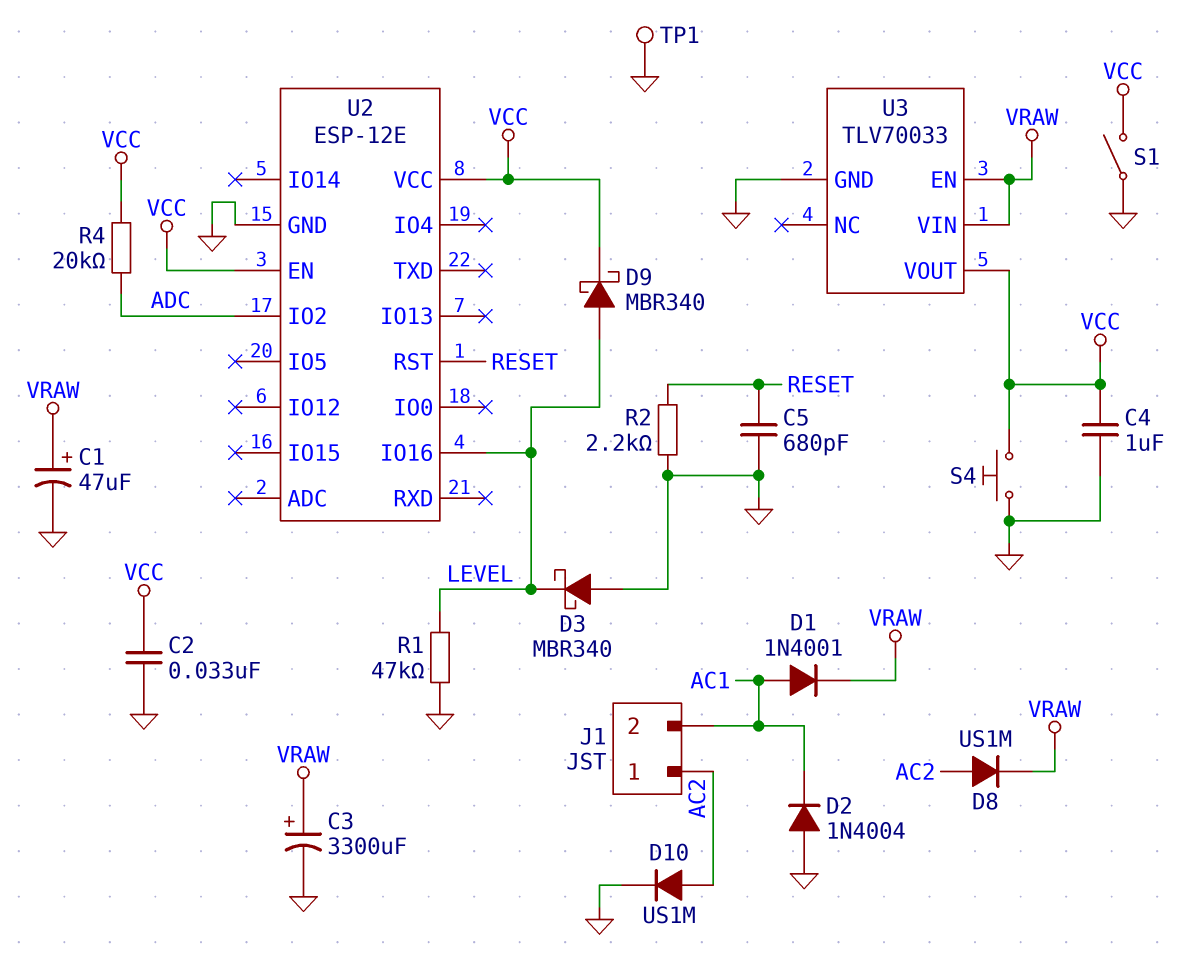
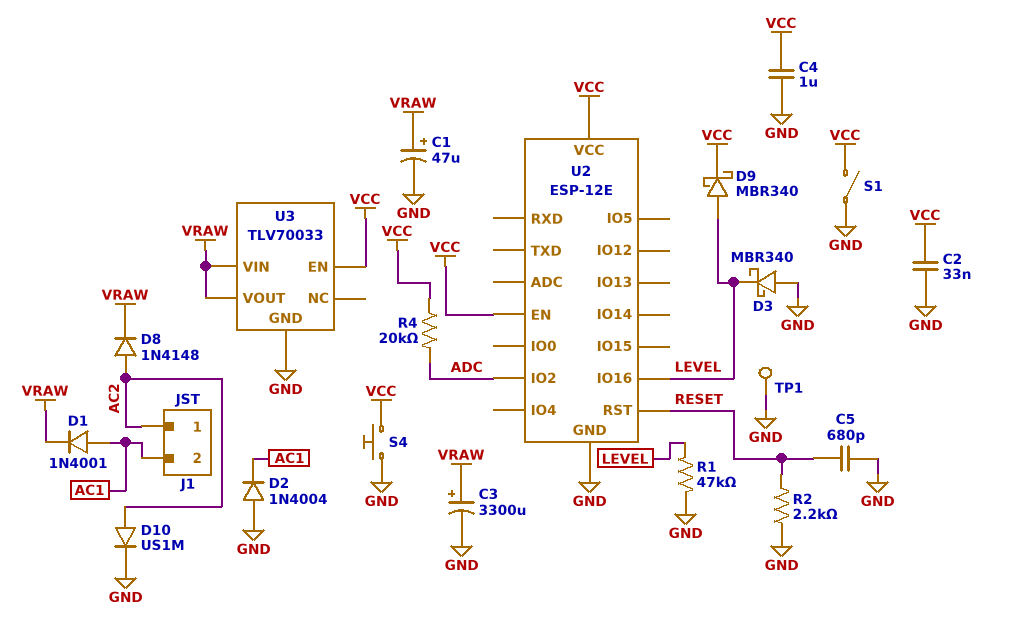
D8: diode US1M (A AC2, K VRAW) -> diode 1N4148 (A AC2, K VRAW)
U3 pin EN: VRAW -> VCC
U3 pin VOUT: VCC -> VRAW

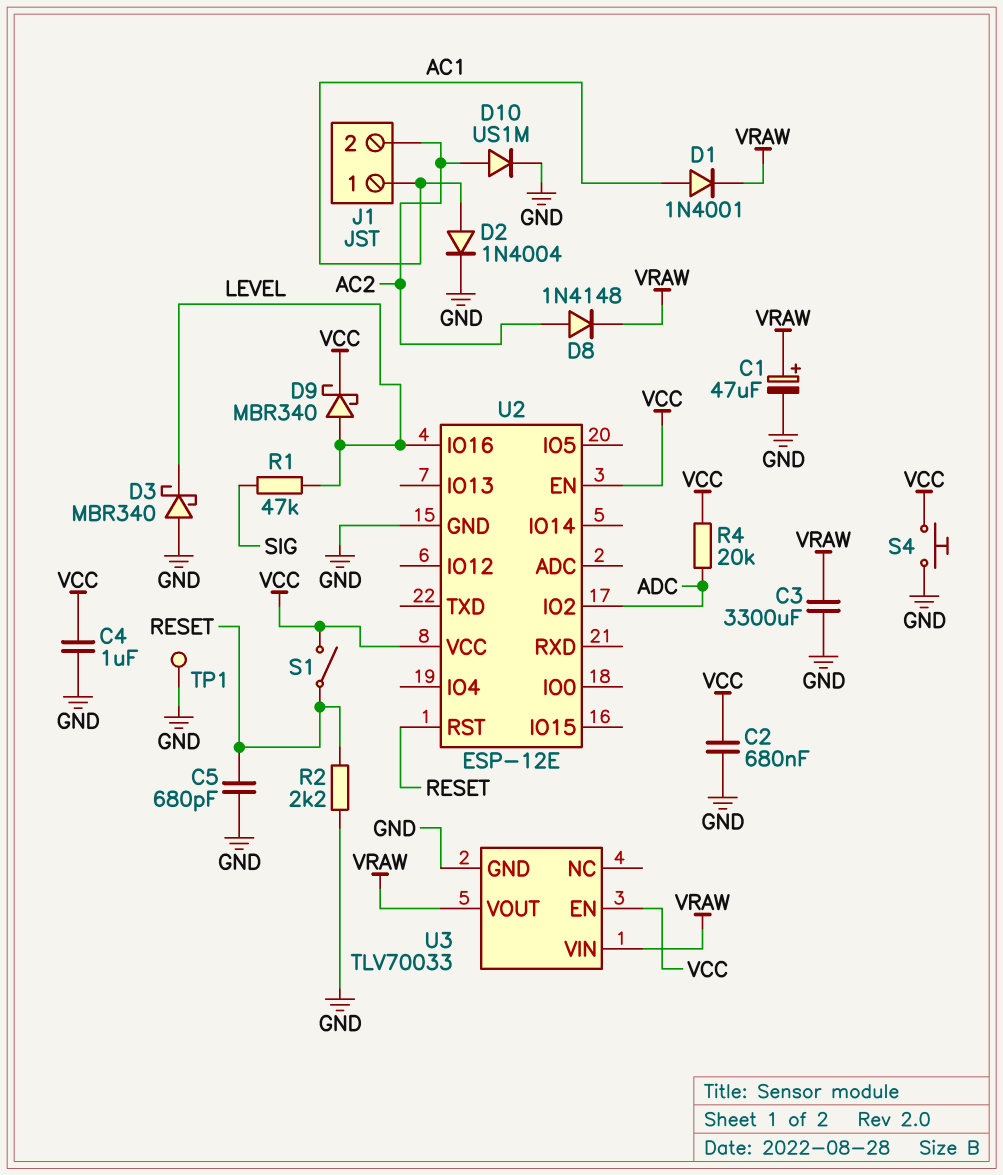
C2: 33nF (GND, VCC) -> 680nF (GND, VCC)
C3: 3300uF (plus VRAW, minus GND) -> 3300uF (GND, VRAW)
D2: diode 1N4004 (A GND, K AC1) -> diode 1N4004 (A AC1, K GND)
J1 pin 1: AC2 -> AC1
J1 pin 2: AC1 -> AC2
R1: 47k (GND, LEVEL) -> 47k (LEVEL, SIG)
S1: switch (GND, VCC) -> switch (RESET, VCC)

